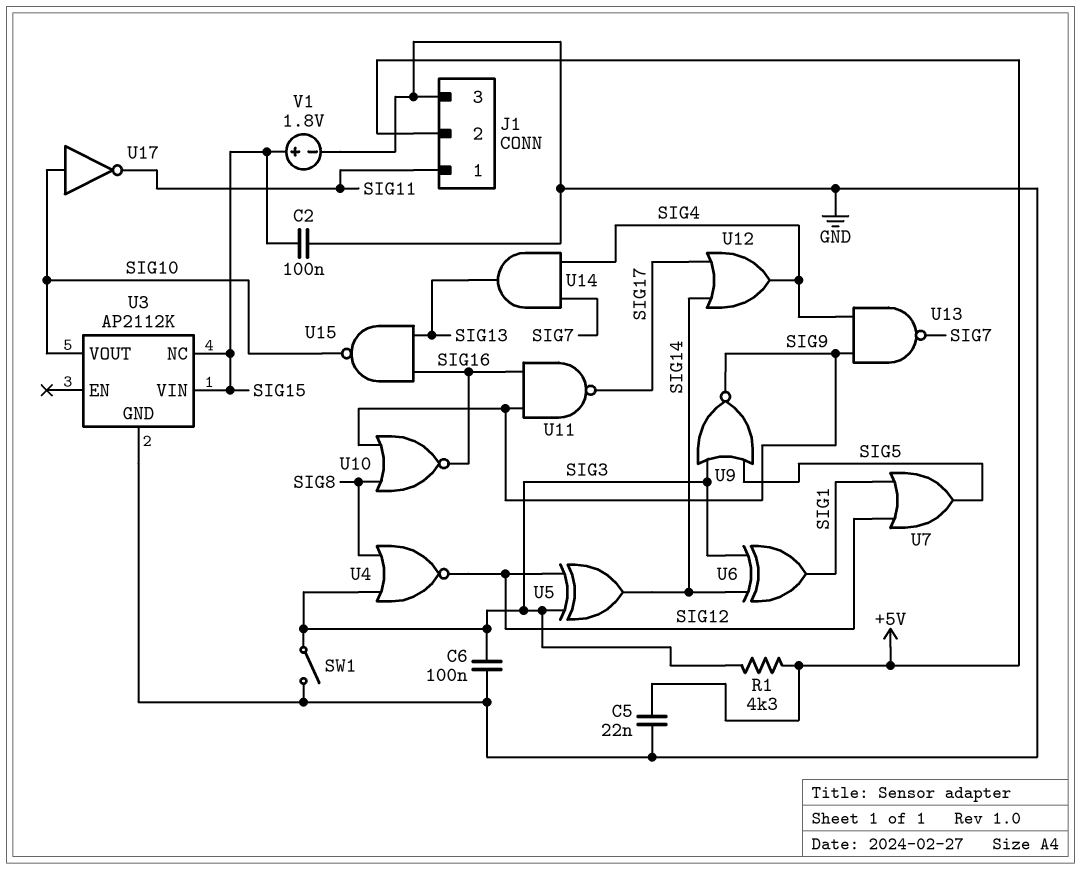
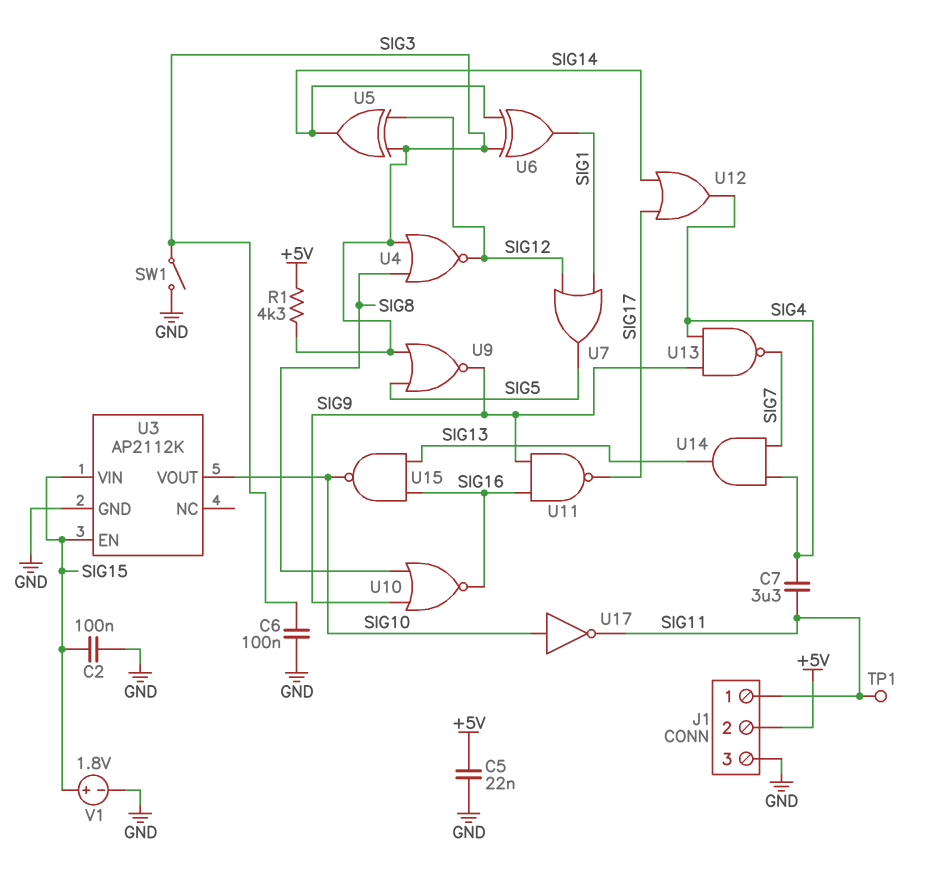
C7: none -> 3.3uF (SIG4, SIG11)
TP1: none -> test point (SIG11)
U3 pin EN: none -> SIG15
U3 pin NC: SIG15 -> none

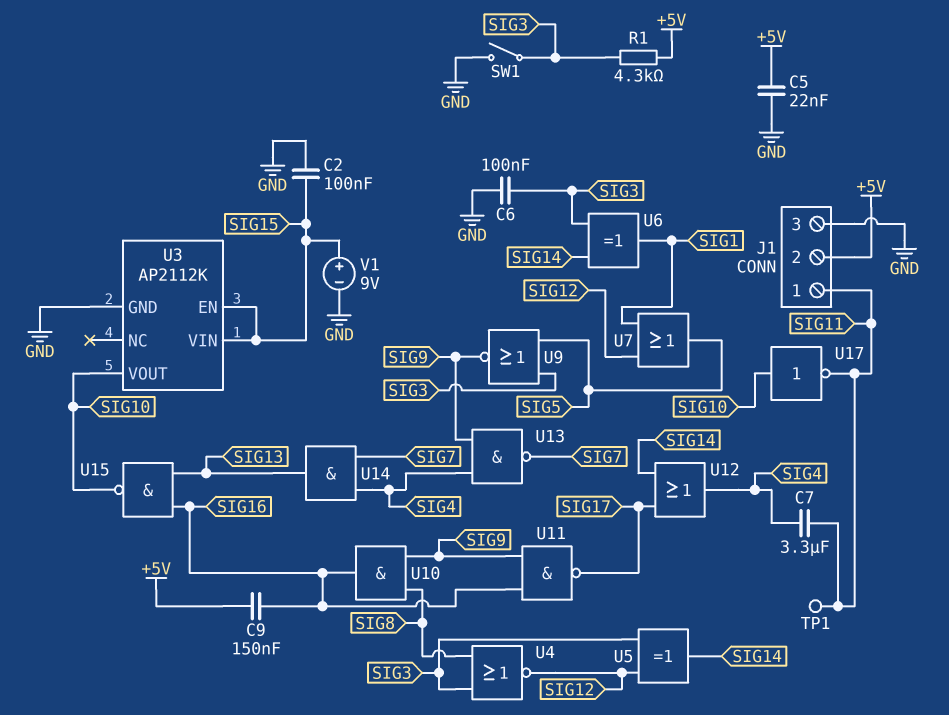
C9: none -> 150nF (+5V, SIG16)
U10: NOR (in SIG8, in SIG9, out SIG16) -> AND (in SIG8, in SIG9, out SIG16)
V1: 1.8V (plus SIG15, minus GND) -> 9V (plus SIG15, minus GND)

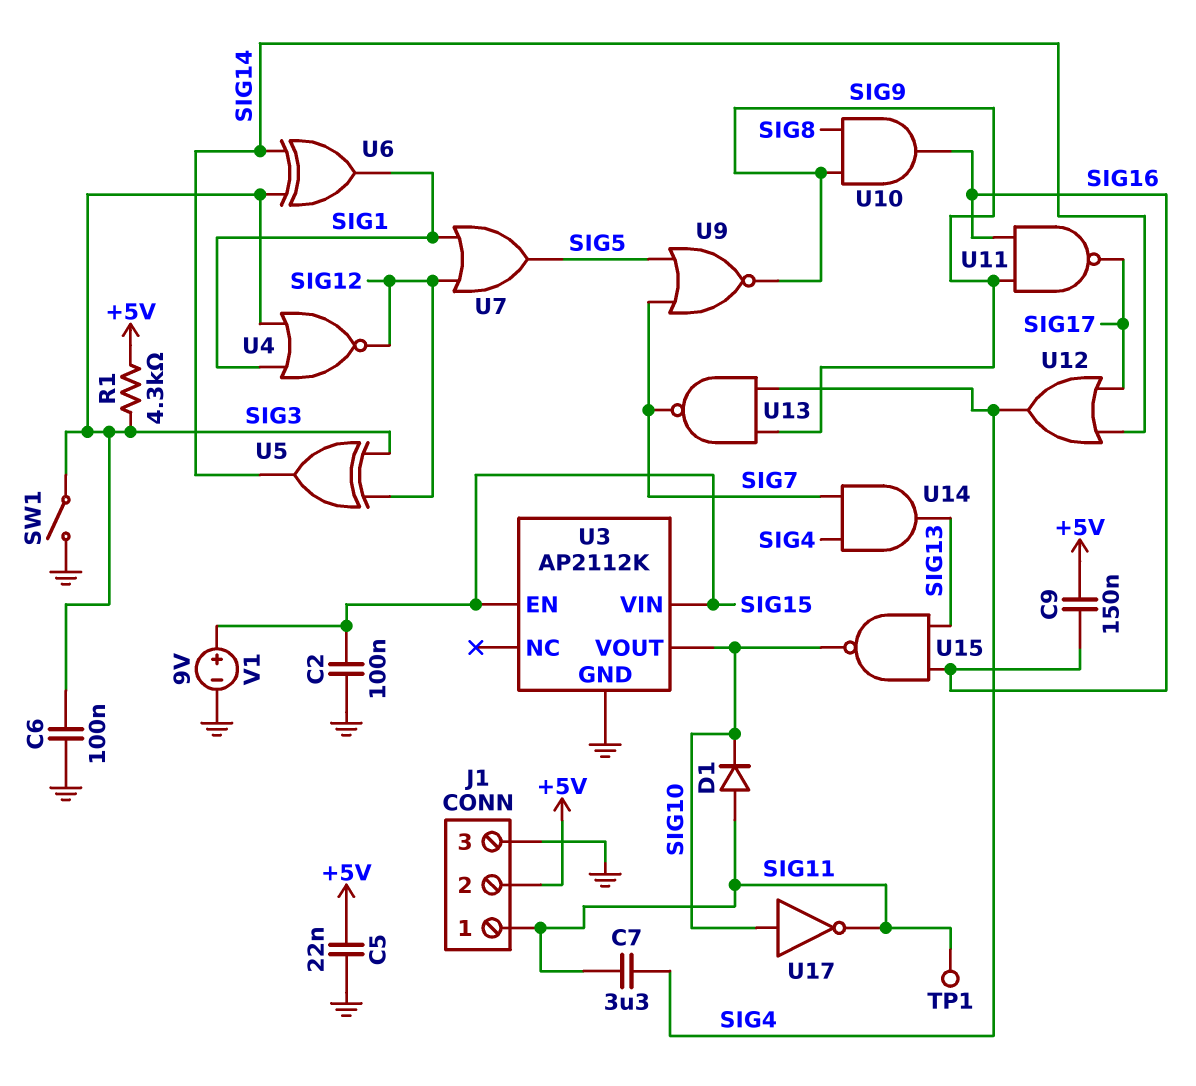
D1: none -> diode (A SIG11, K SIG10)
U4: NOR (in SIG3, in SIG8, out SIG12) -> NOR (in SIG1, in SIG3, out SIG12)
U9: NOR (in SIG3, in SIG5, out SIG9) -> NOR (in SIG5, in SIG7, out SIG9)

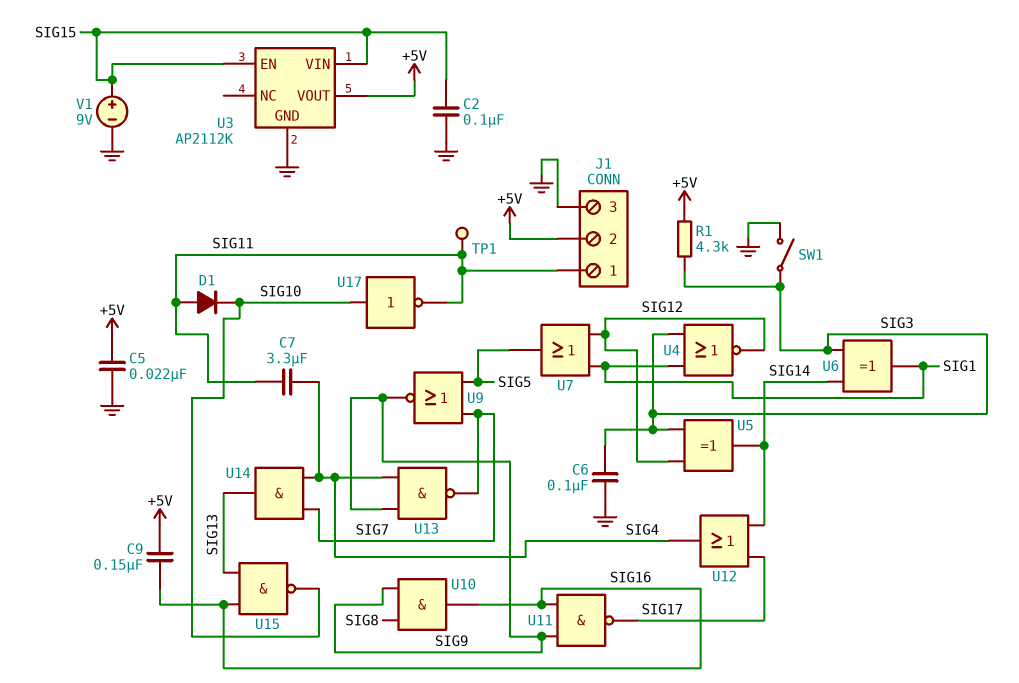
U3 pin VOUT: SIG10 -> +5V

